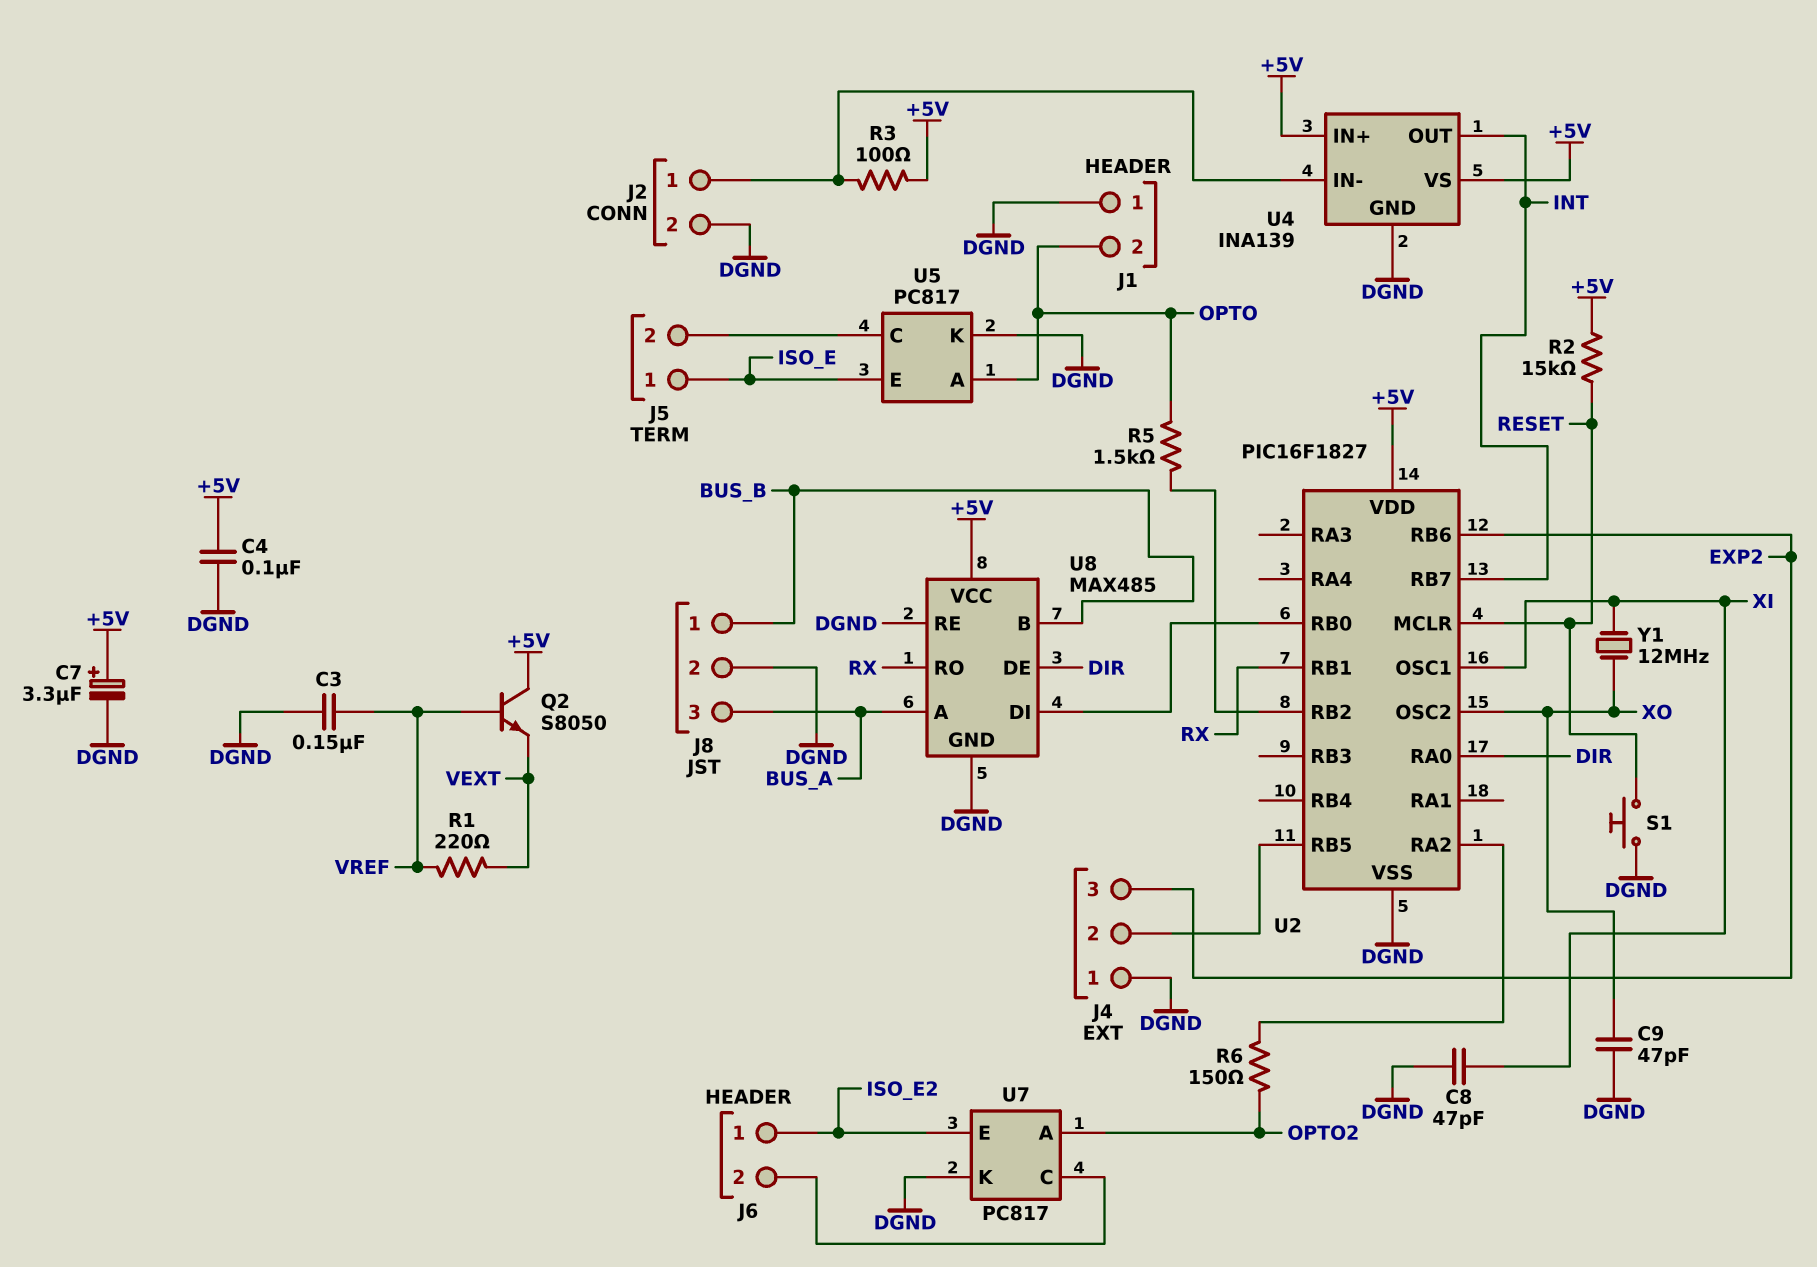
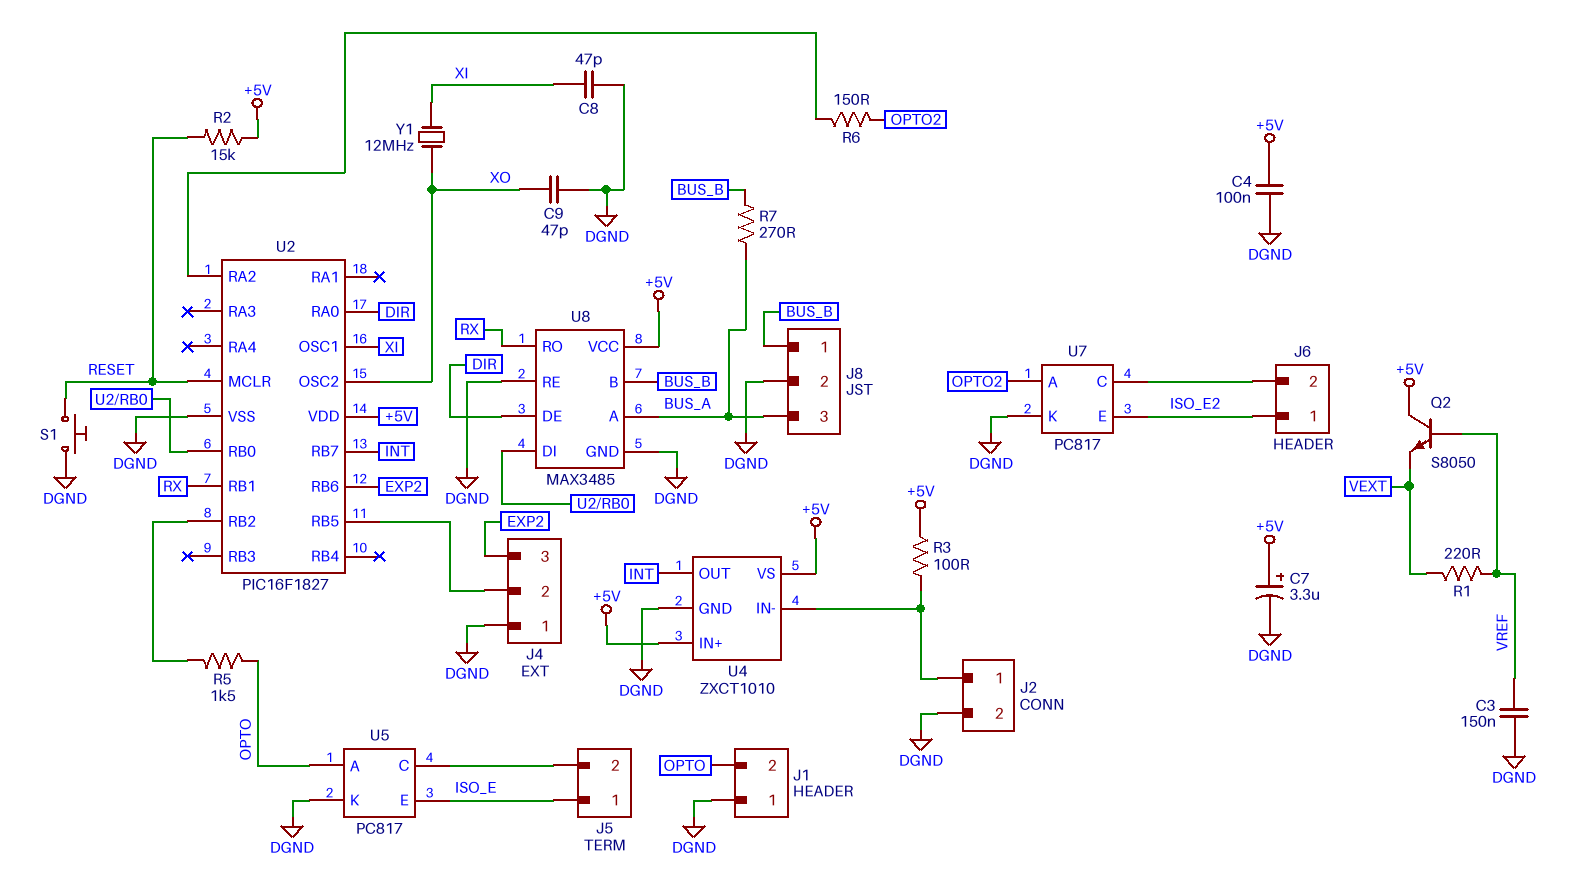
R7: none -> 270 (BUS_A, BUS_B)
U4: INA139 -> ZXCT1010
U8: MAX485 -> MAX3485

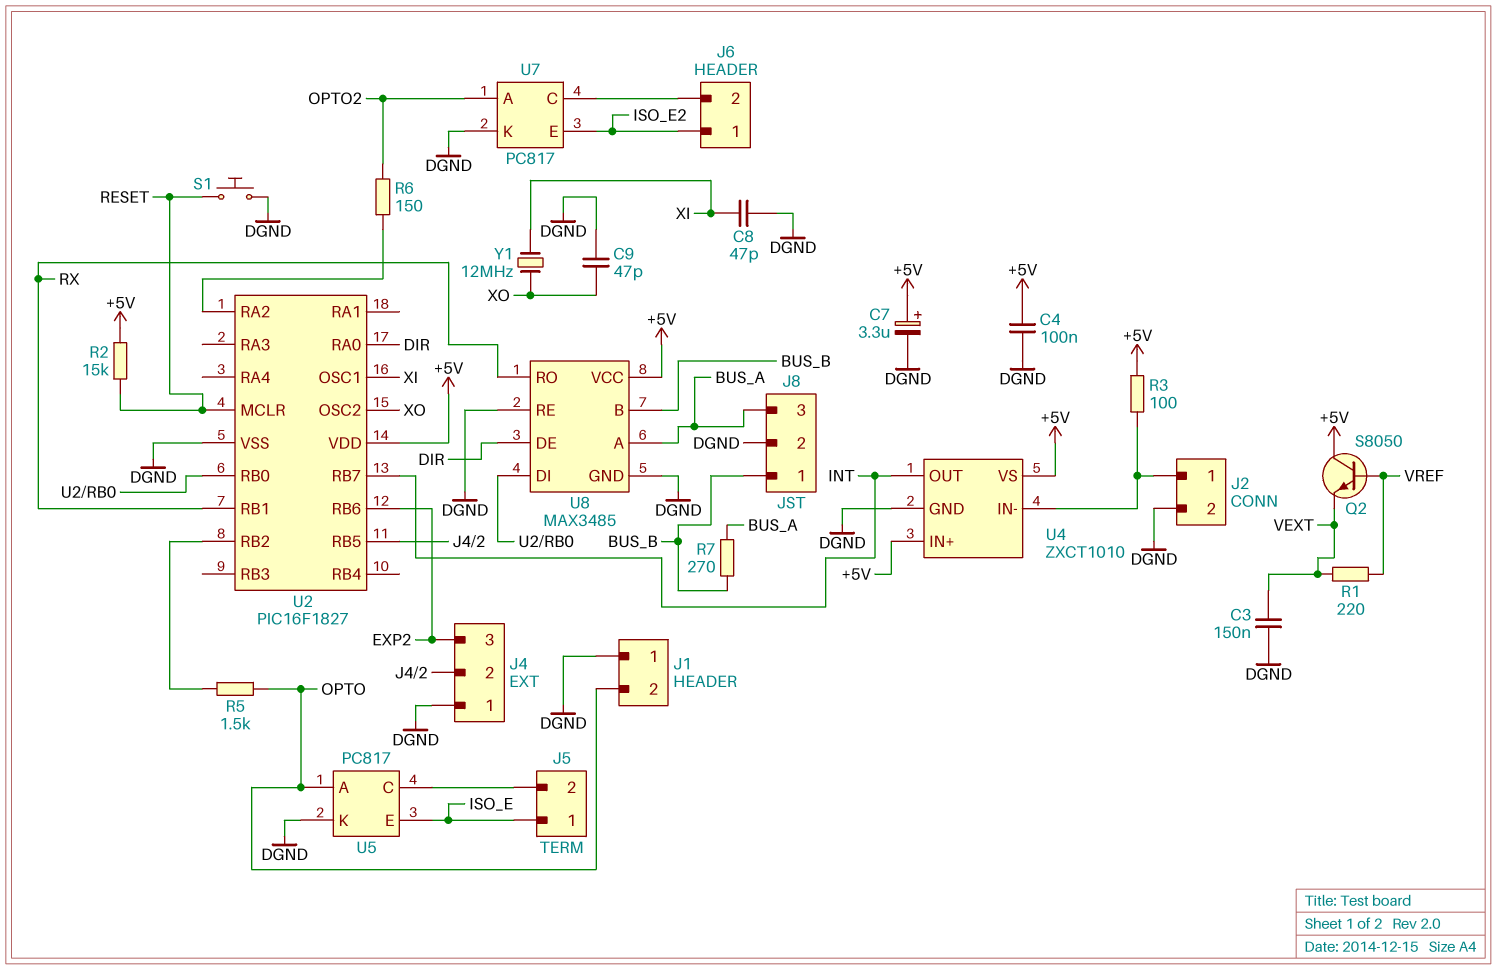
C3: 150nF (DGND, VREF) -> 150nF (DGND, VEXT)

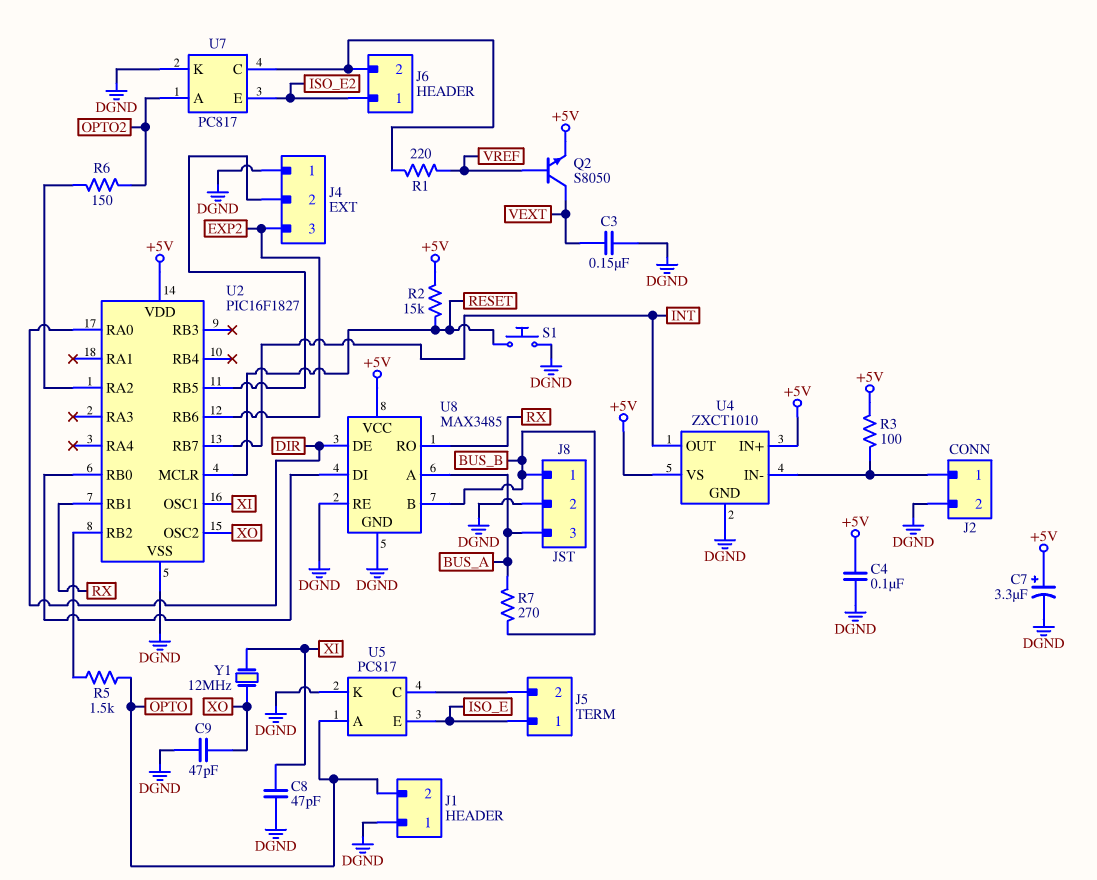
Q2: NPN S8050 (B VREF, C +5V, E VEXT) -> NPN S8050 (B VREF, C VEXT, E +5V)
R1: 220 (VEXT, VREF) -> 220 (J6/2, VREF)

